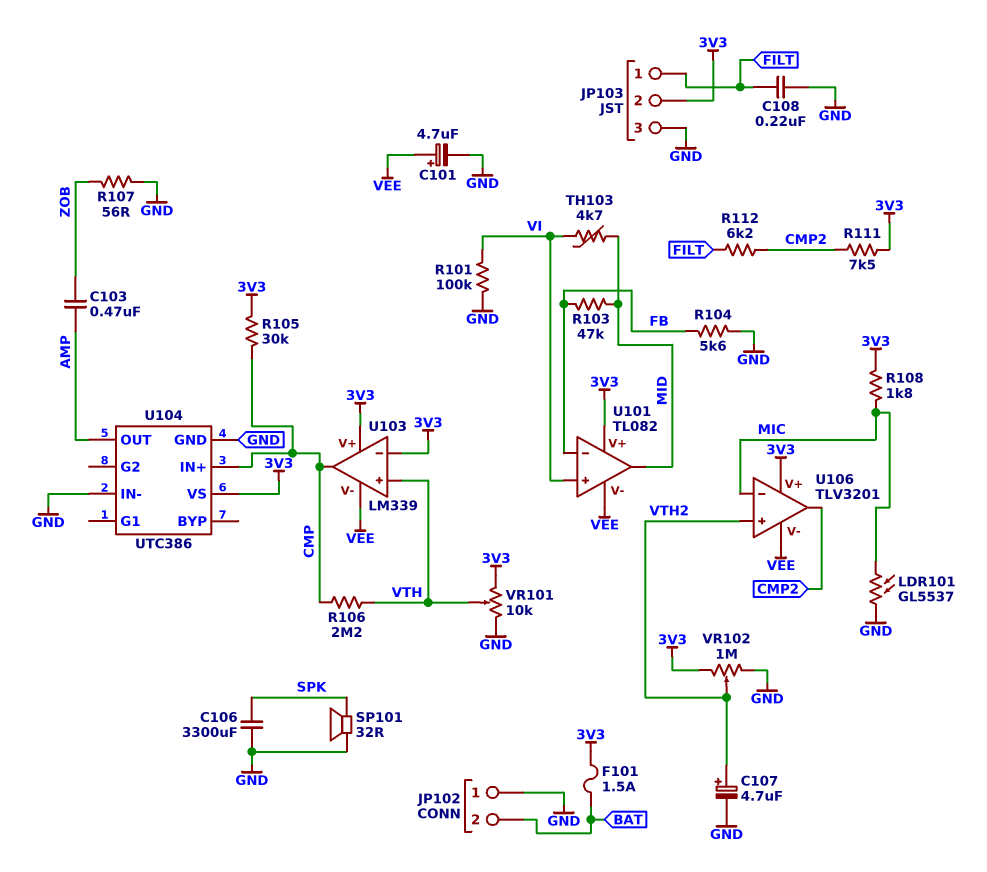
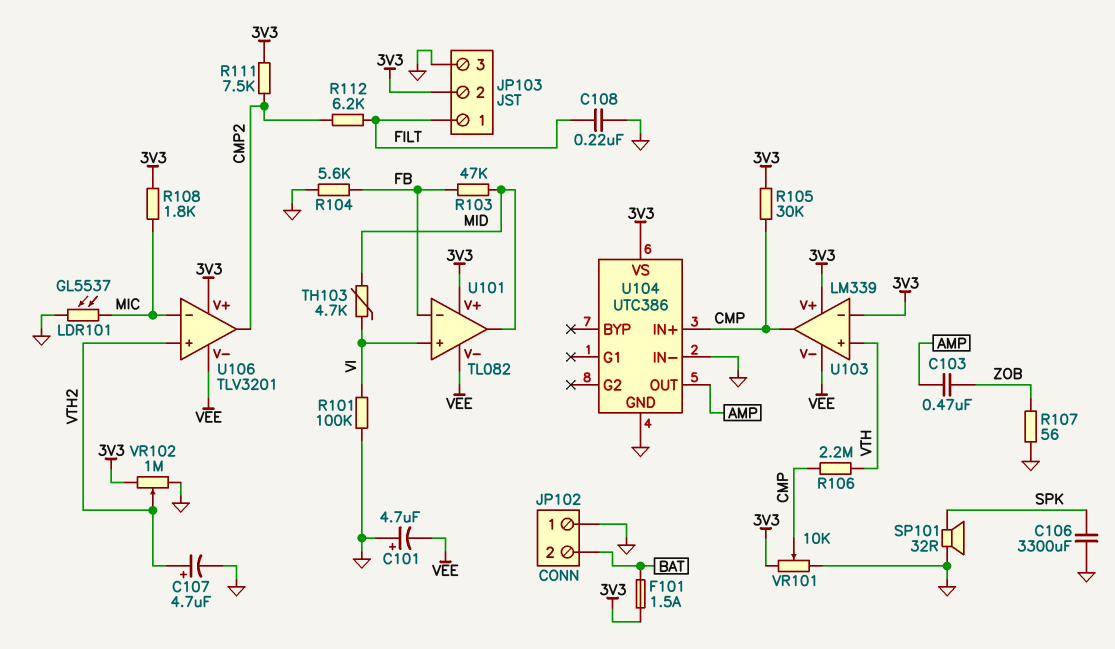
C101: 4.7uF (plus VEE, minus GND) -> 4.7uF (plus GND, minus VEE)
VR101: 10k (3V3, GND, wiper VTH) -> 10k (3V3, GND, wiper CMP)

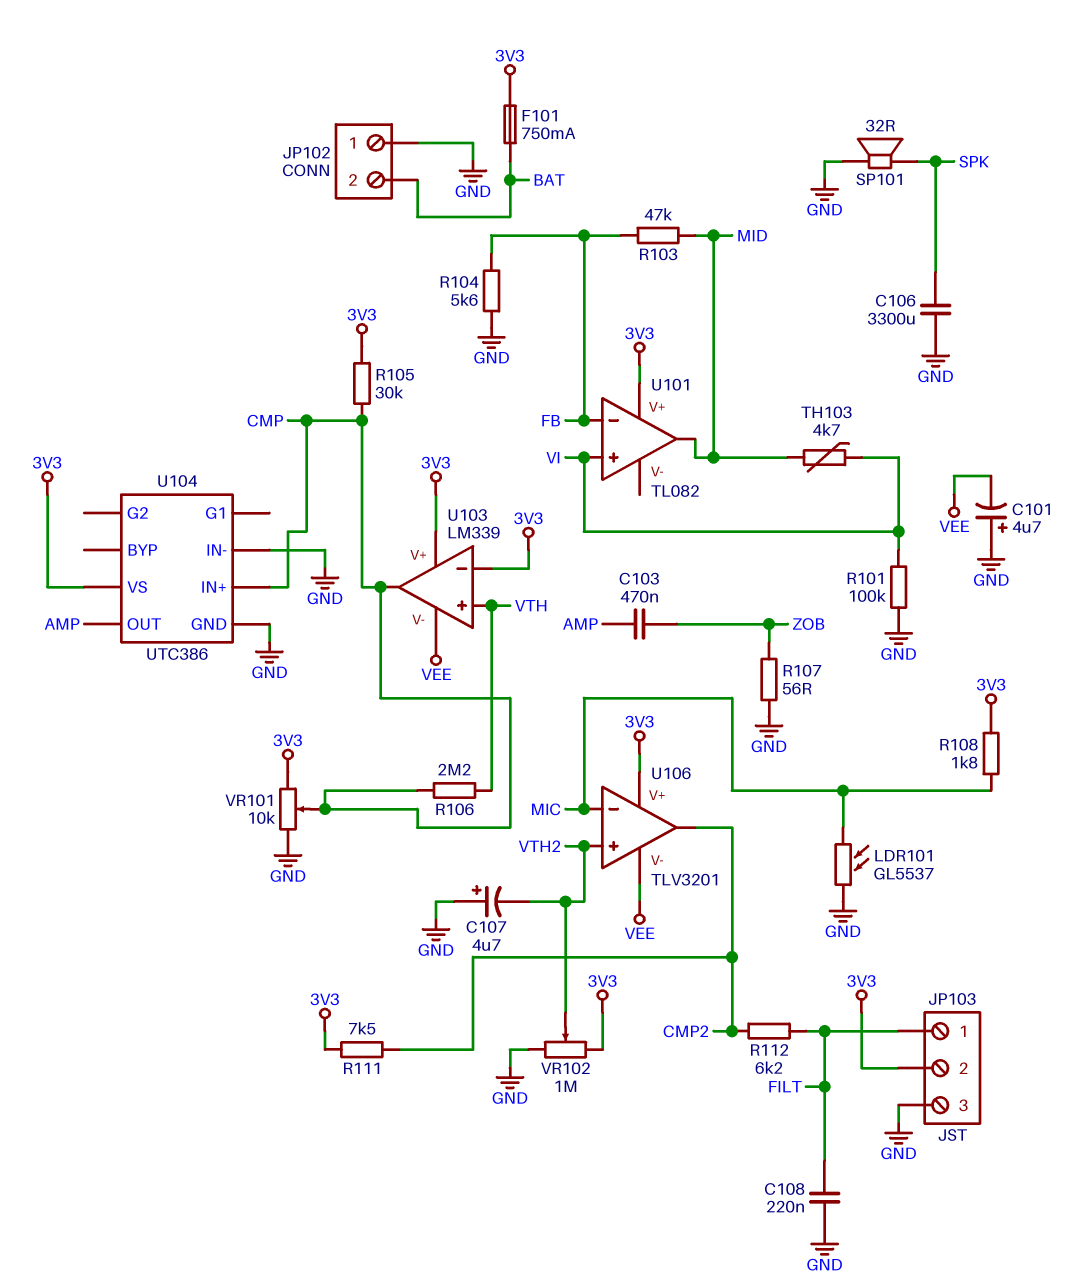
C107: 4.7uF (plus VTH2, minus GND) -> 4.7uF (plus GND, minus VTH2)
F101: 1.5A (3V3, BAT) -> 750mA (3V3, BAT)
U101 pin V-: VEE -> none

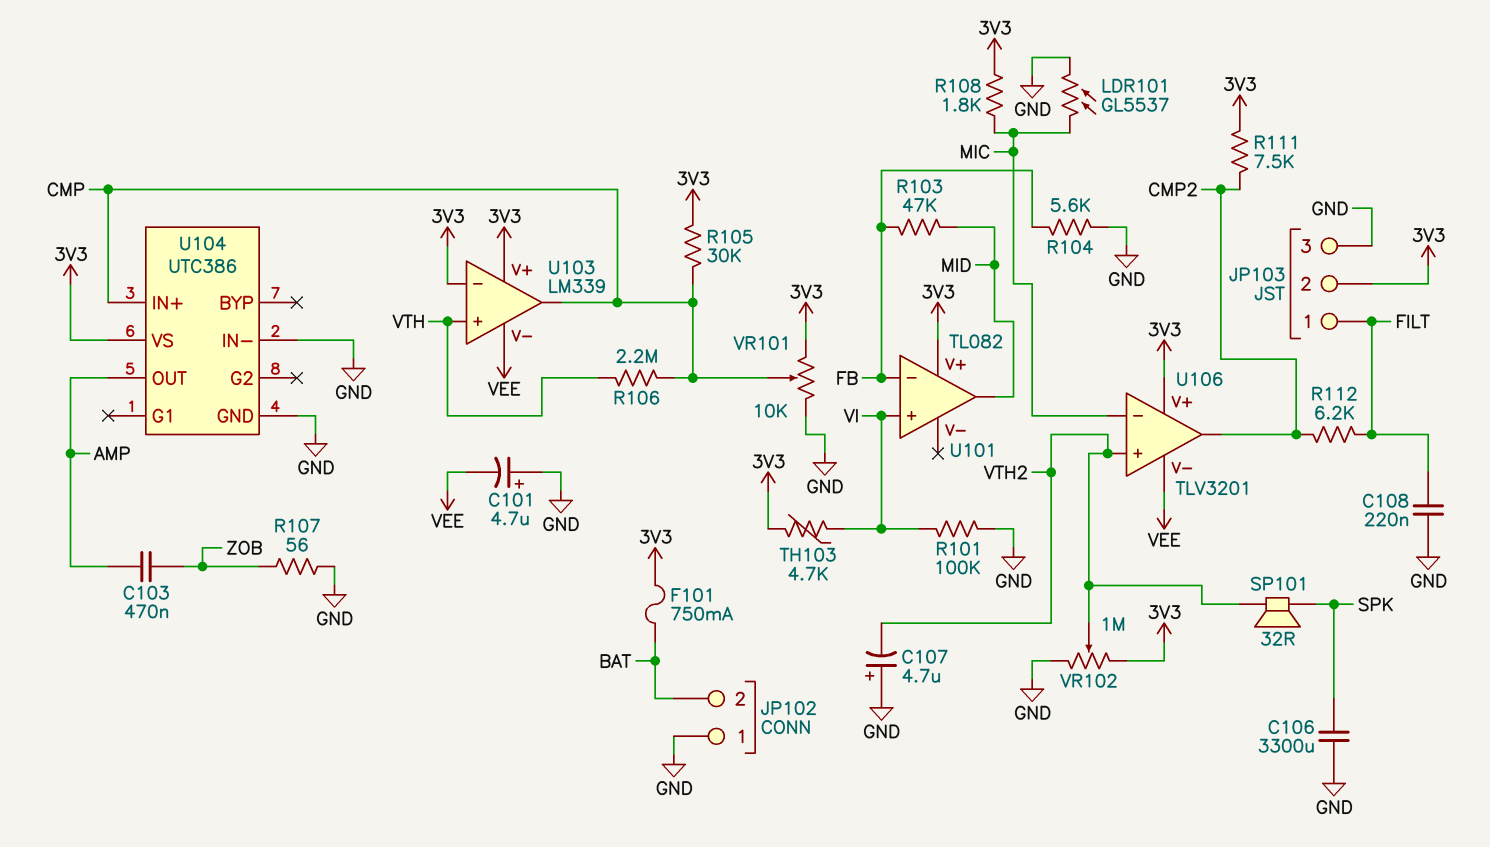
SP101: speaker 32R (GND, SPK) -> speaker 32R (SPK, VTH2)
TH103: 4.7k (MID, VI) -> 4.7k (3V3, VI)

